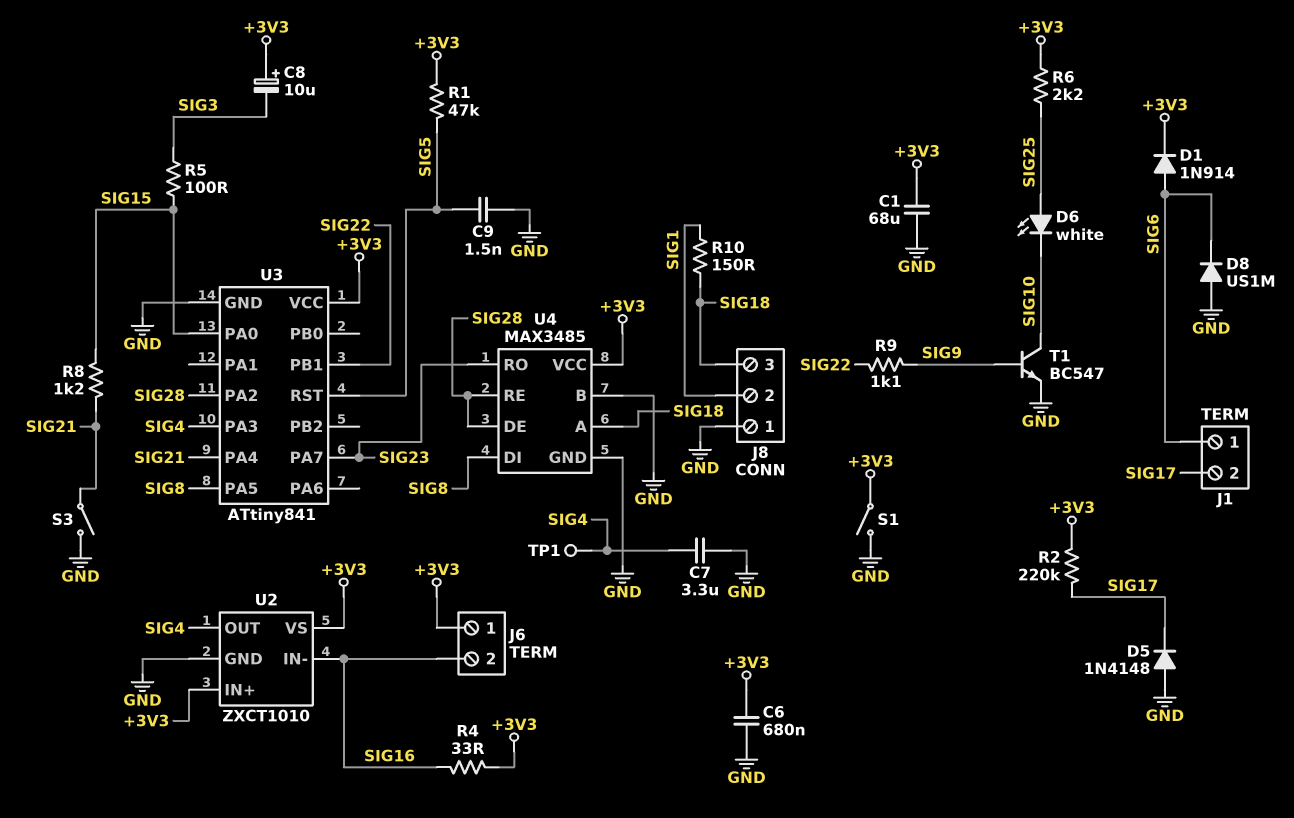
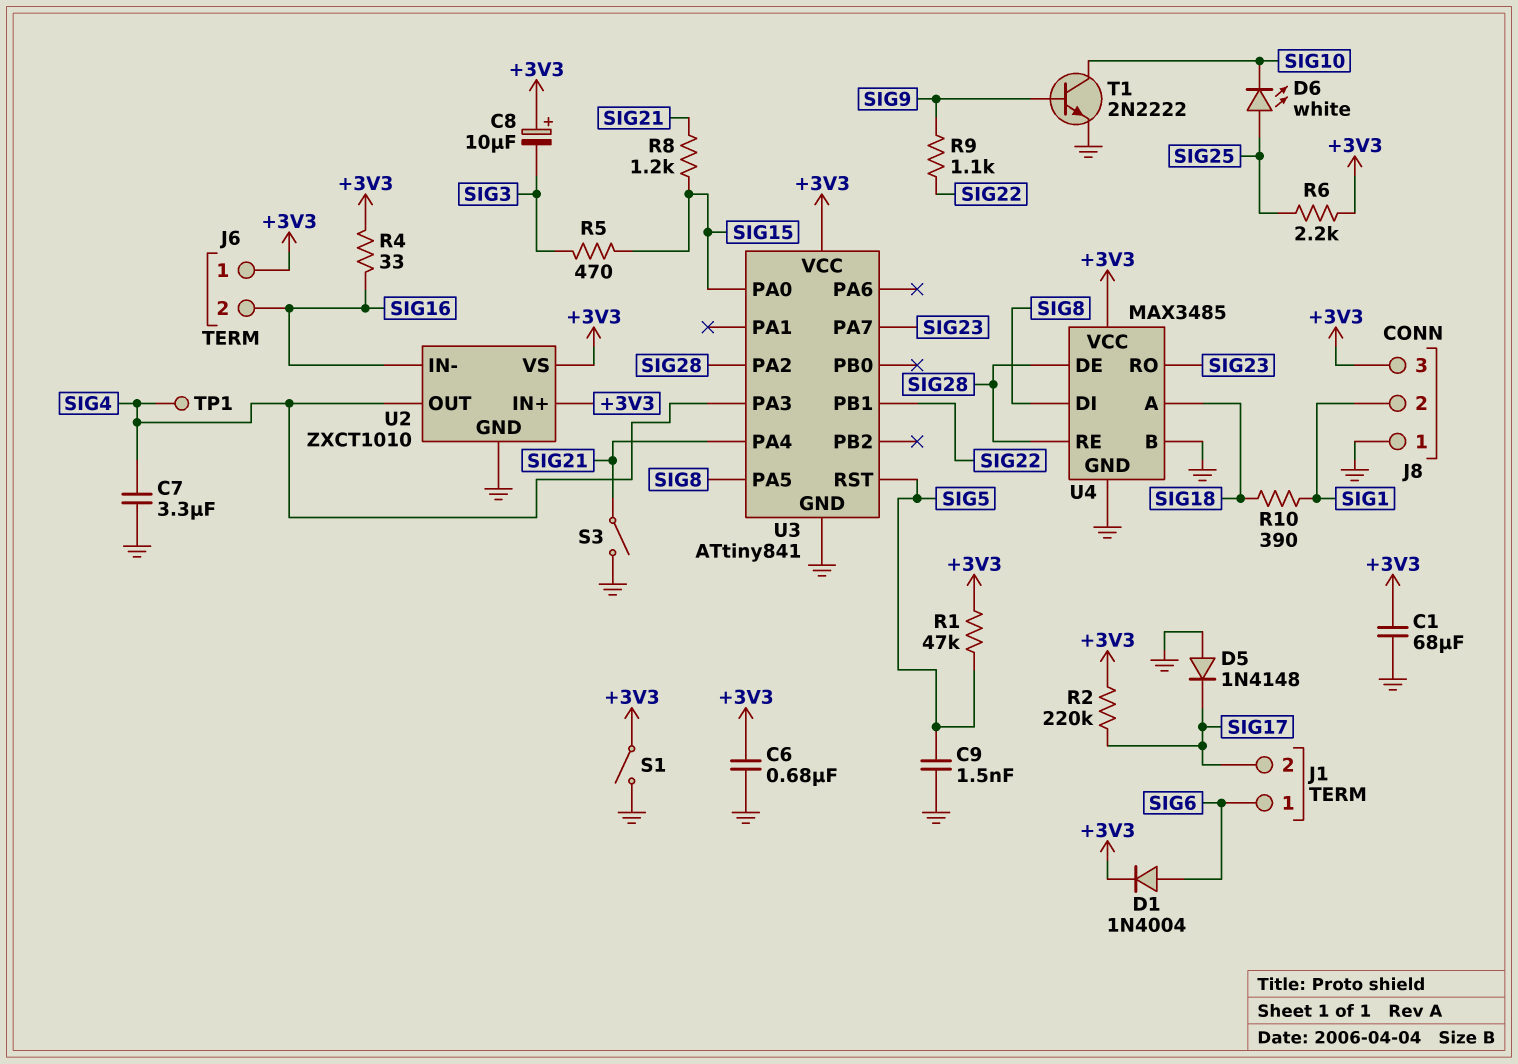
D1: diode 1N914 (A SIG6, K +3V3) -> diode 1N4004 (A SIG6, K +3V3)
D8: diode US1M (A GND, K SIG6) -> none
J8 pin 3: SIG18 -> +3V3
R5: 100 (SIG3, SIG15) -> 470 (SIG3, SIG15)
R10: 150 (SIG1, SIG18) -> 390 (SIG1, SIG18)
T1: NPN BC547 (B SIG9, C SIG10, E GND) -> NPN 2N2222 (B SIG9, C SIG10, E GND)

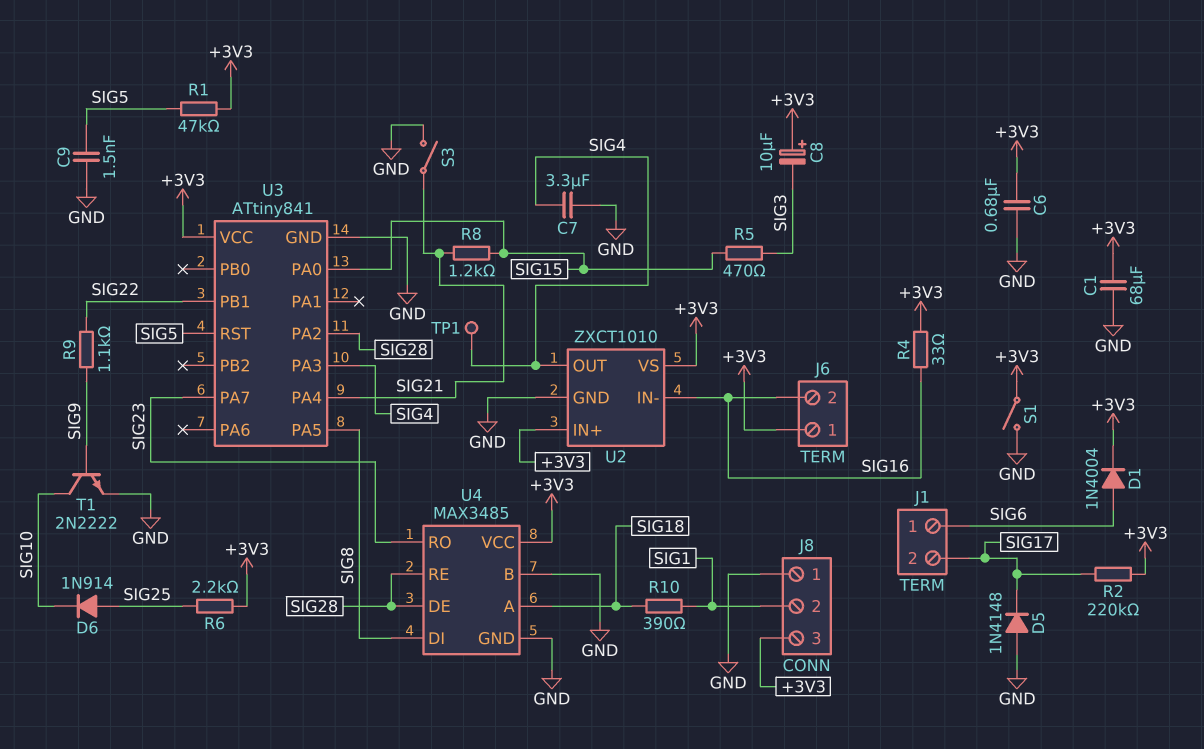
D6: LED white (A SIG25, K SIG10) -> diode 1N914 (A SIG25, K SIG10)

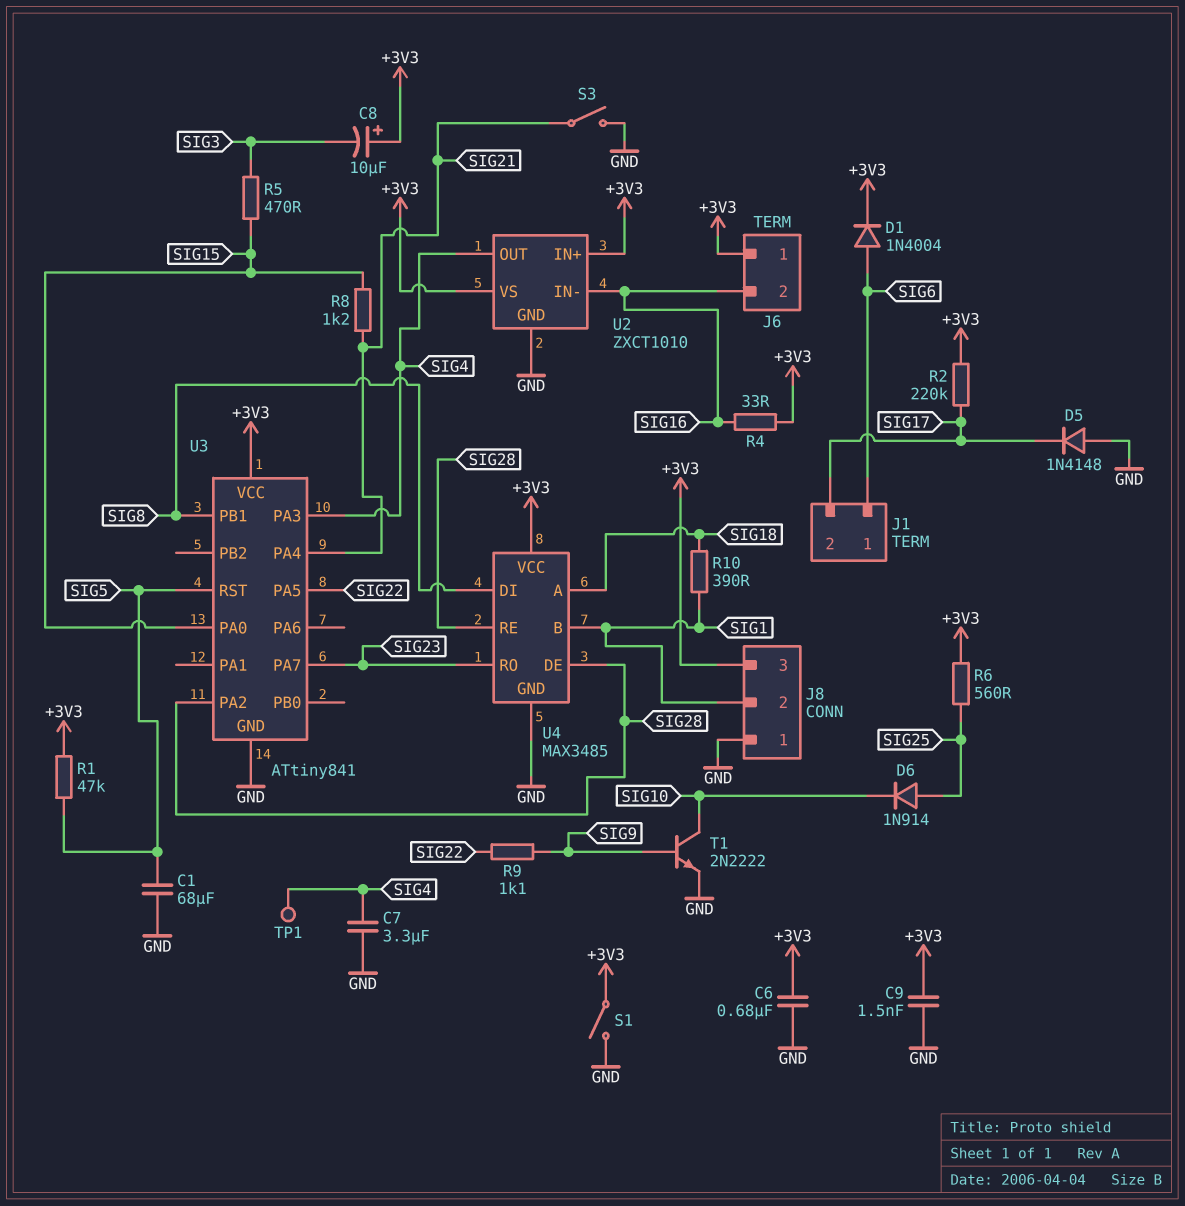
C1: 68uF (+3V3, GND) -> 68uF (GND, SIG5)
C9: 1.5nF (GND, SIG5) -> 1.5nF (+3V3, GND)
R6: 2.2k (+3V3, SIG25) -> 560 (+3V3, SIG25)
U3 pin PA5: SIG8 -> SIG22
U3 pin PB1: SIG22 -> SIG8
U4 pin B: GND -> SIG1

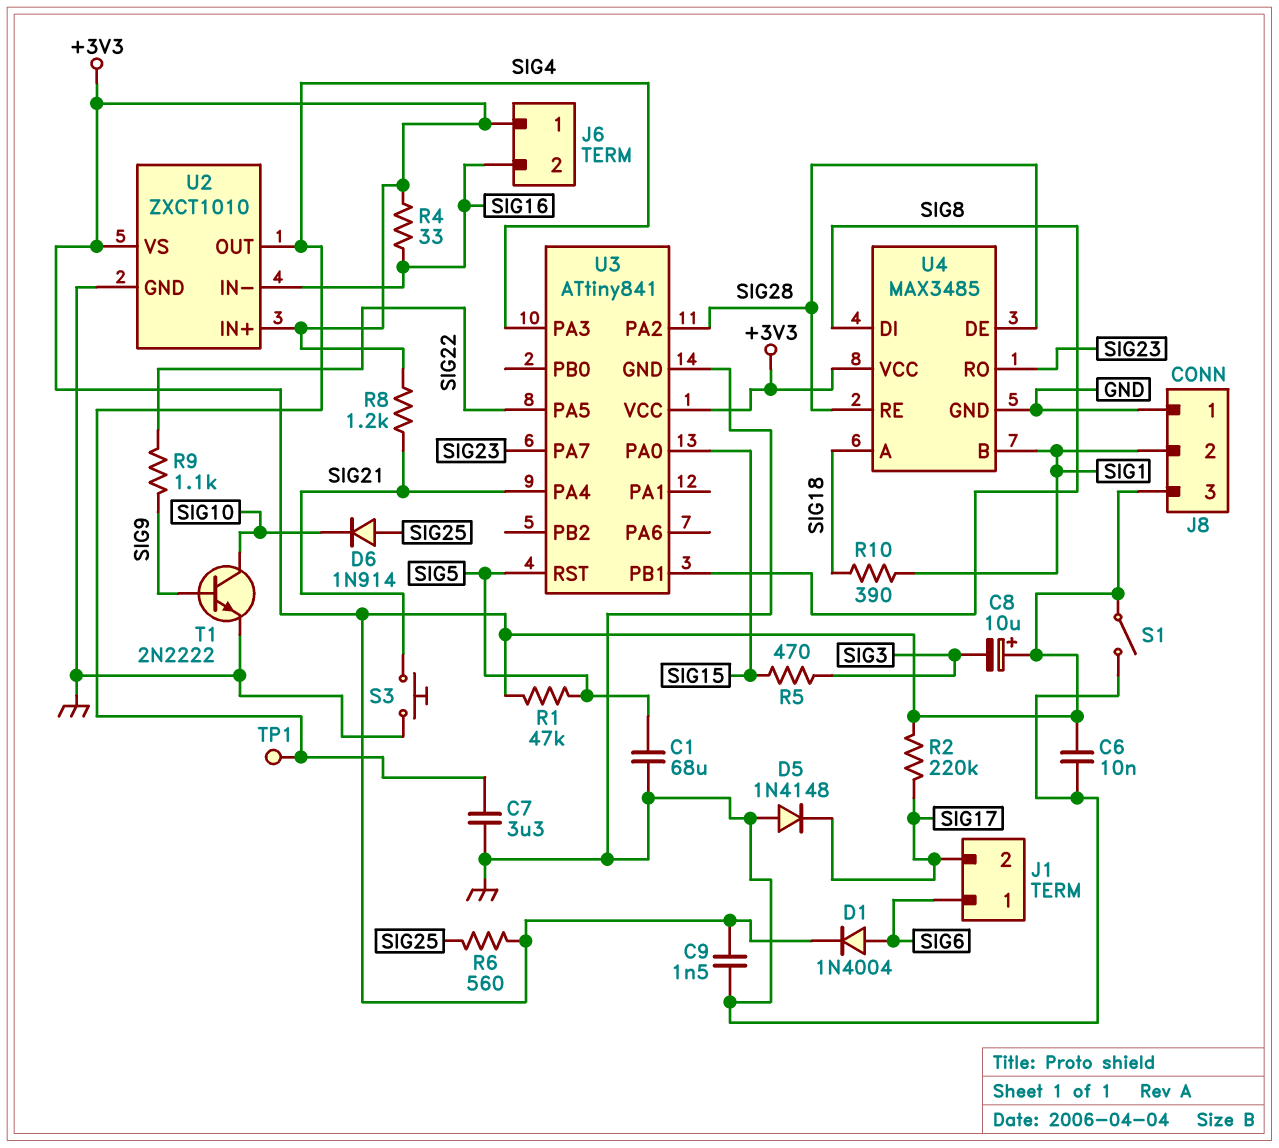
C6: 680nF (+3V3, GND) -> 10nF (+3V3, GND)
R8: 1.2k (SIG15, SIG21) -> 1.2k (+3V3, SIG21)
S3: switch (GND, SIG21) -> button (GND, SIG21)

